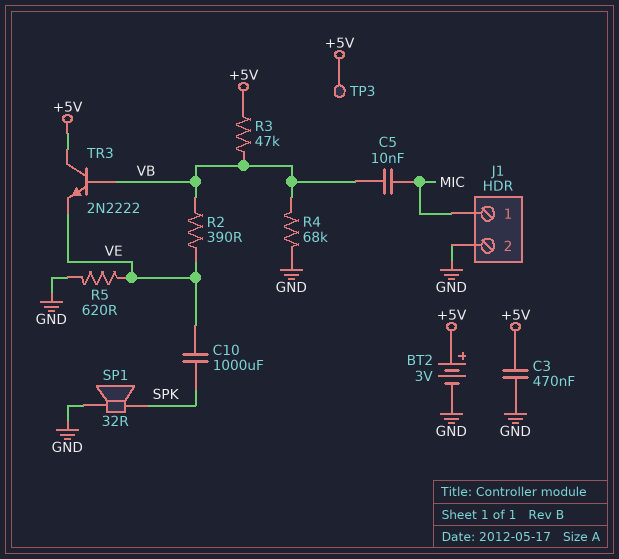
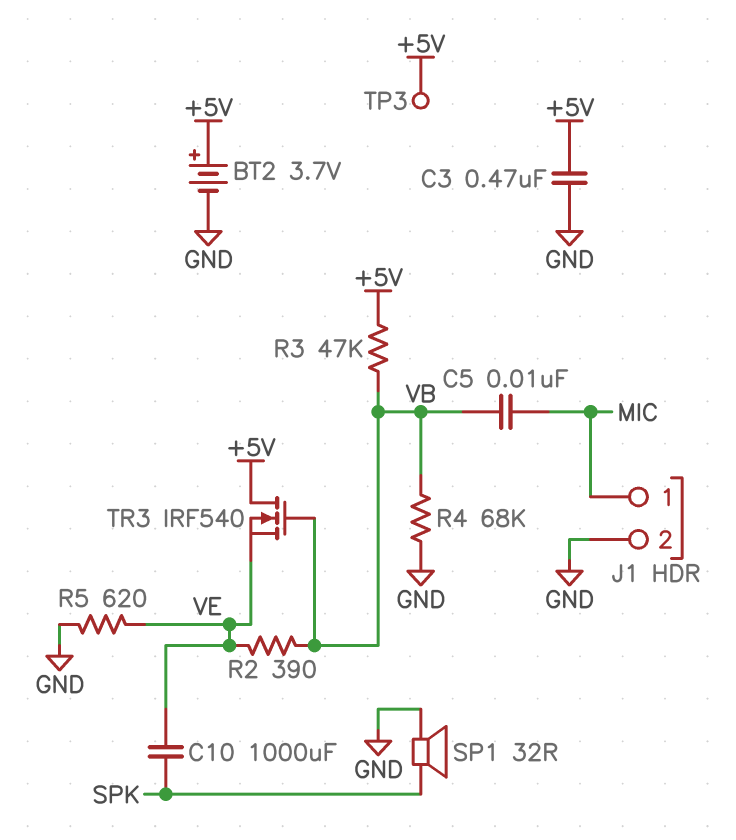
BT2: 3V (plus +5V, minus GND) -> 3.7V (plus +5V, minus GND)
TR3: NPN 2N2222 (B VB, C +5V, E VE) -> NMOS IRF540 (G VB, D +5V, S VE)

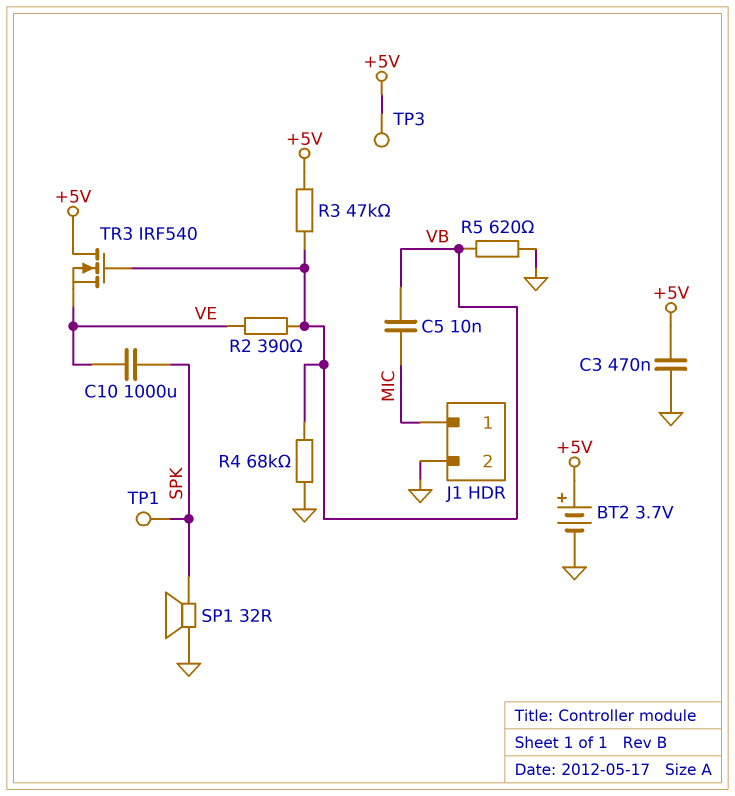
R5: 620 (GND, VE) -> 620 (GND, VB)
TP1: none -> test point (SPK)

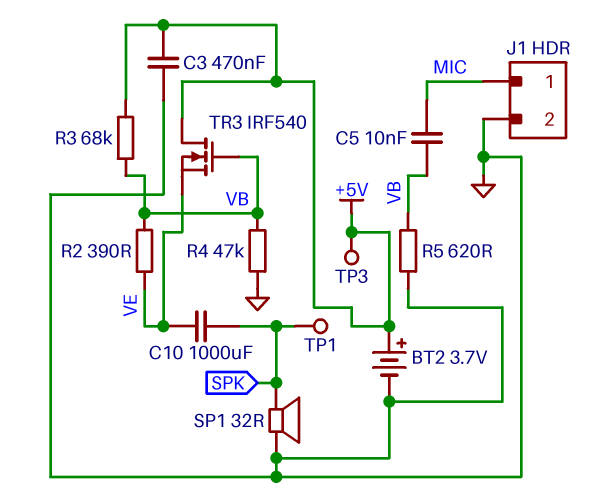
R3: 47k (+5V, VB) -> 68k (+5V, VB)
R4: 68k (GND, VB) -> 47k (GND, VB)

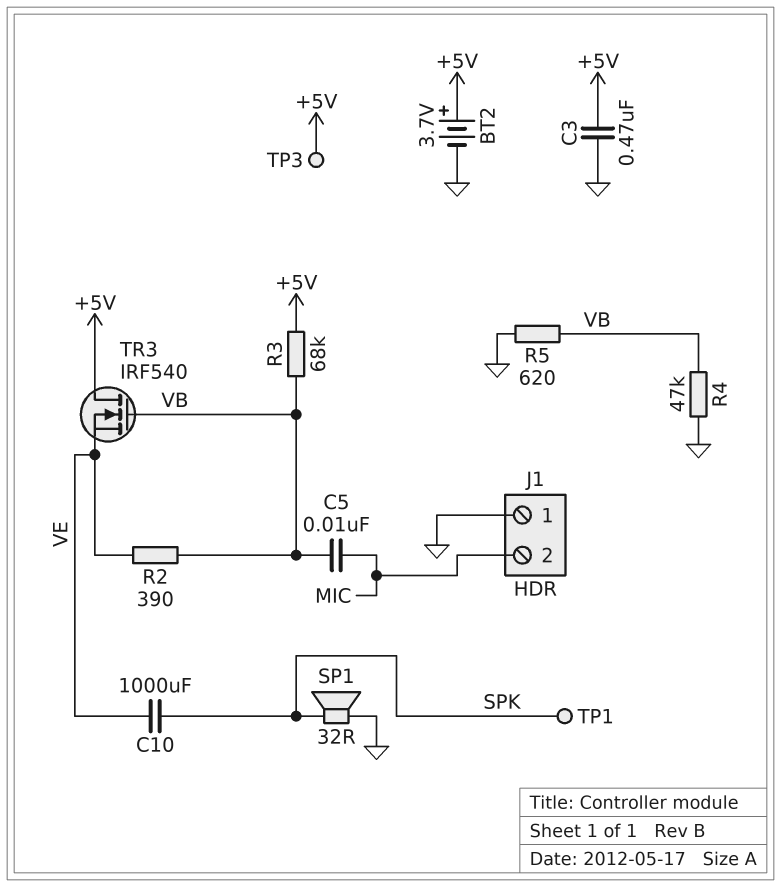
J1 pin 1: MIC -> GND
J1 pin 2: GND -> MIC

